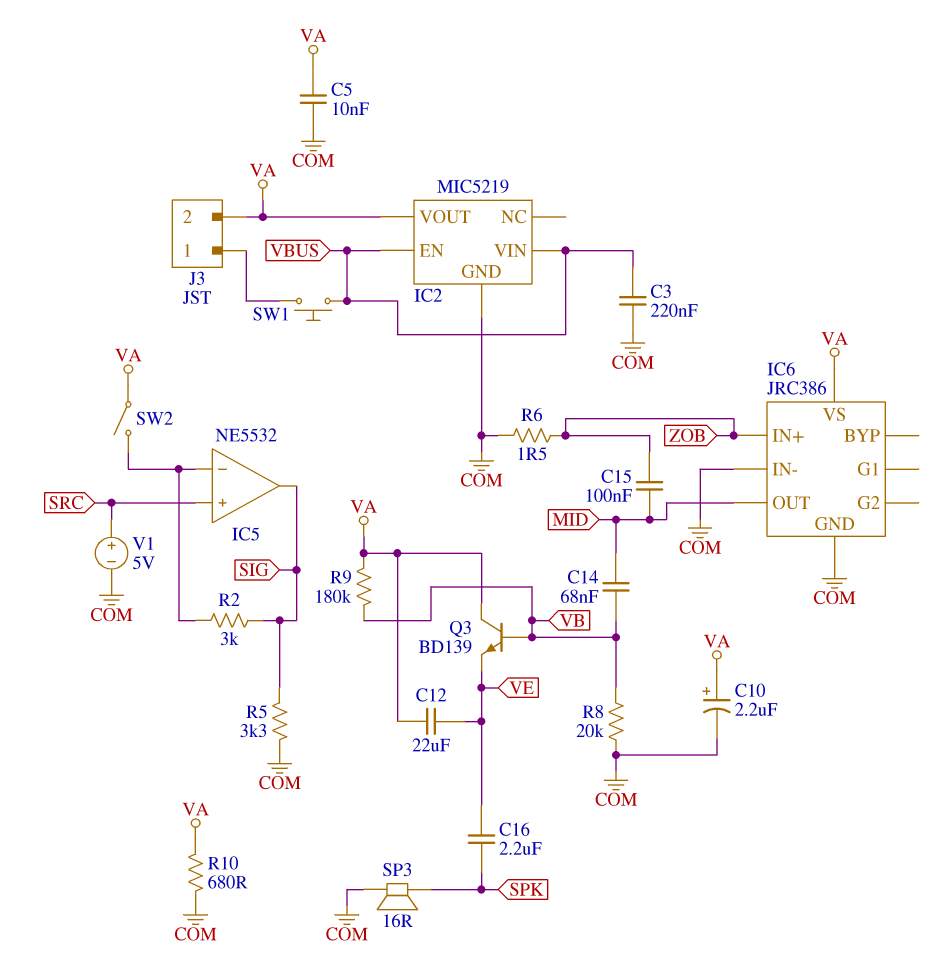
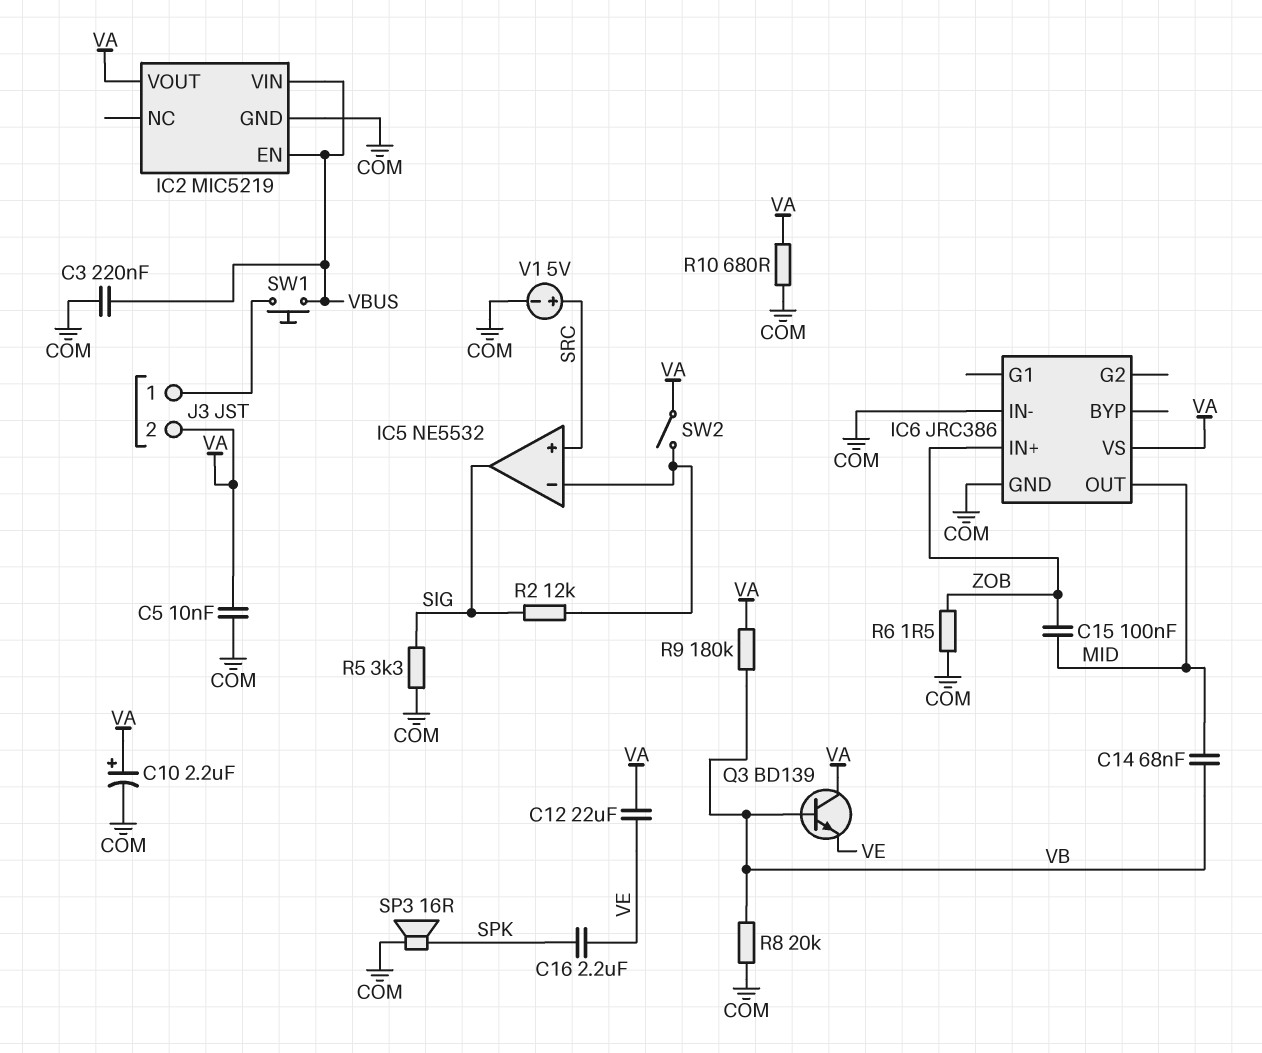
R2: 3k (IC5/in-, SIG) -> 12k (IC5/in-, SIG)

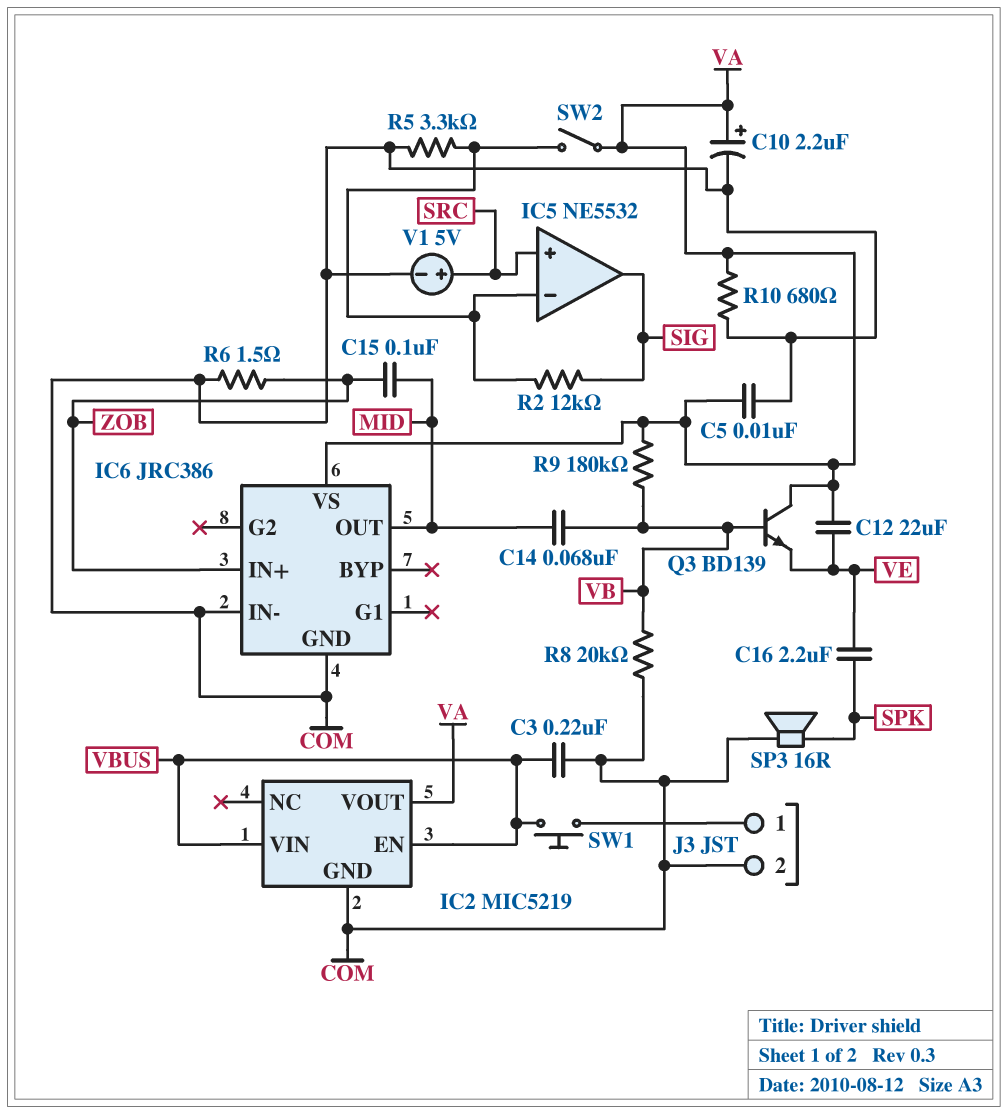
J3 pin 2: VA -> COM
R5: 3.3k (COM, SIG) -> 3.3k (COM, IC5/in-)

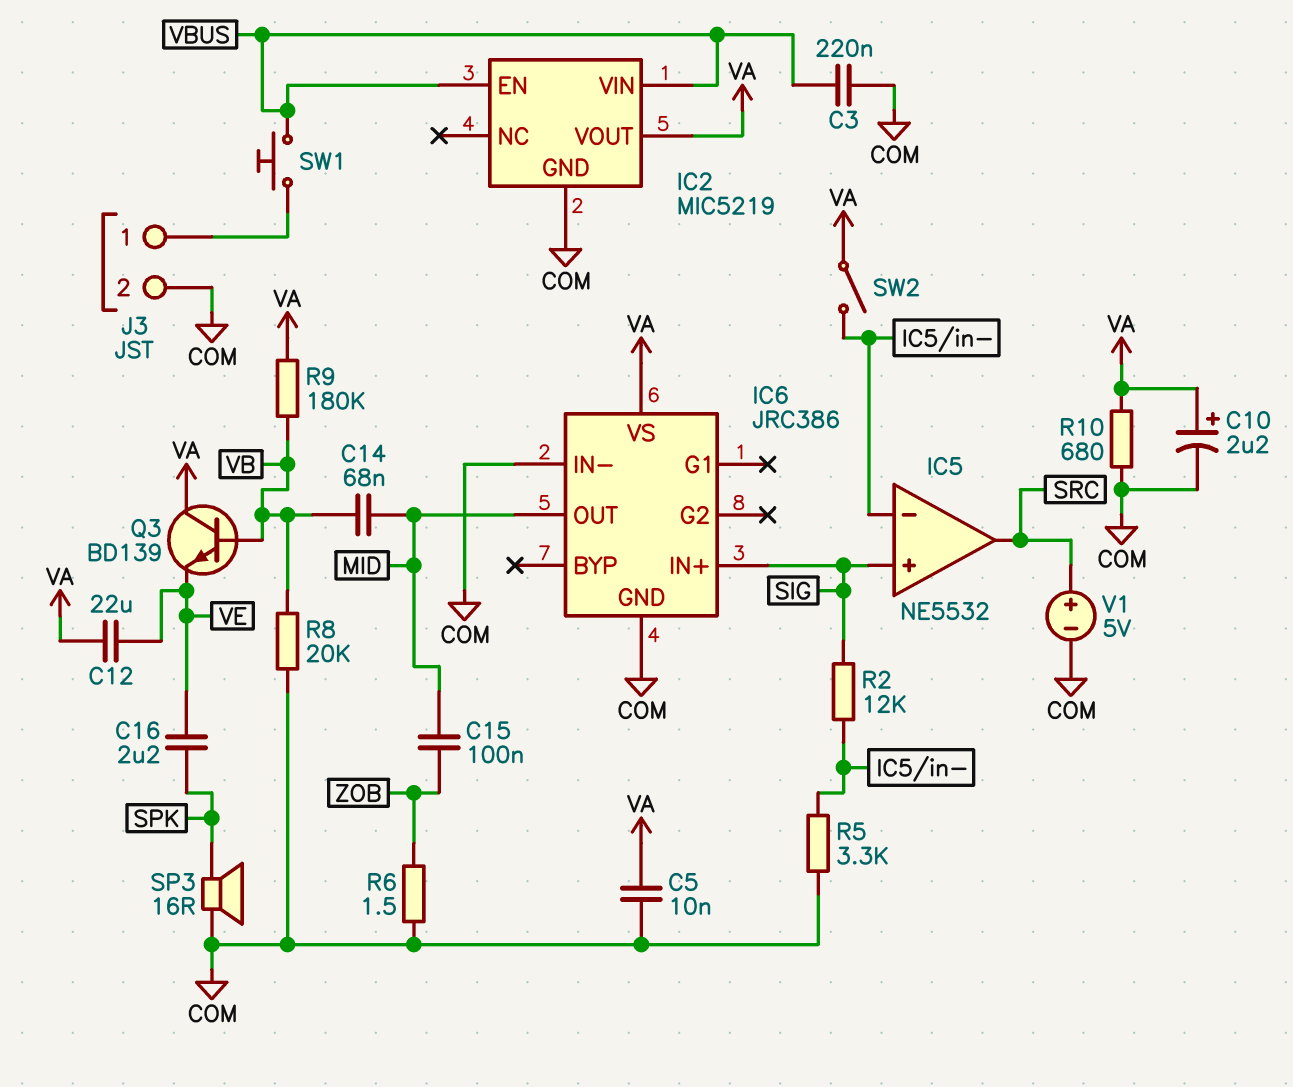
IC5 pin in+: SRC -> SIG
IC5 pin out: SIG -> SRC
IC6 pin IN+: ZOB -> SIG

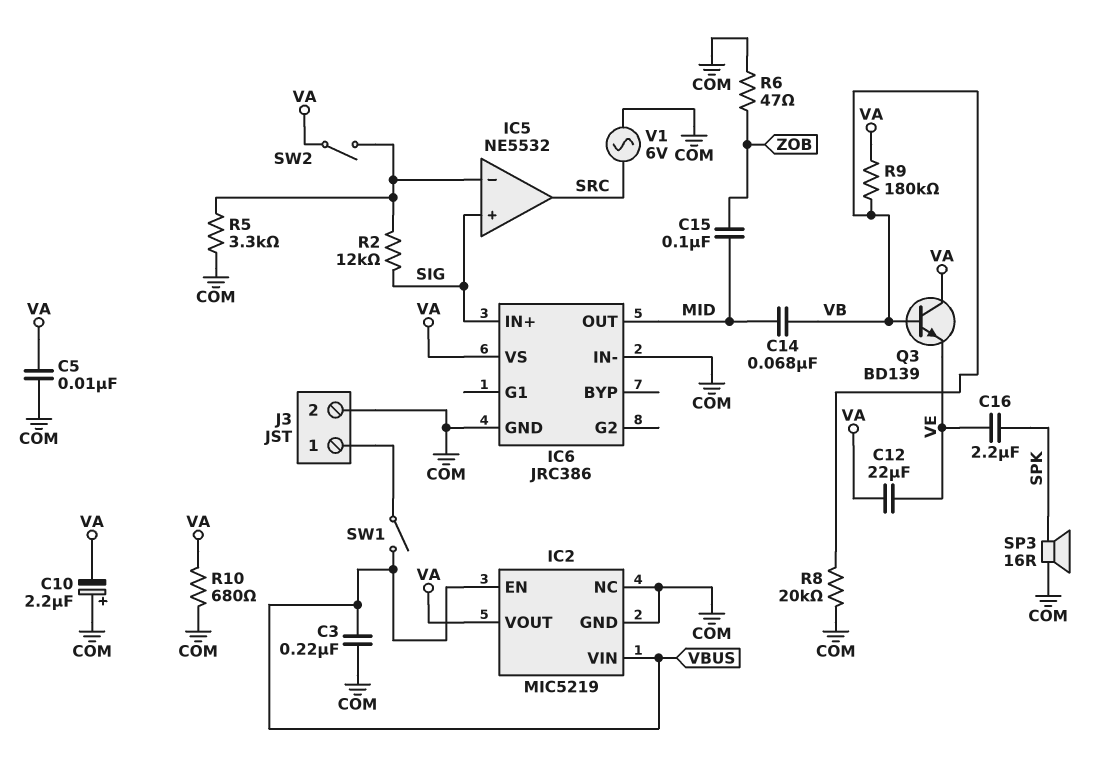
C10: 2.2uF (plus VA, minus COM) -> 2.2uF (plus COM, minus VA)
IC2 pin NC: none -> COM
R6: 1.5 (COM, ZOB) -> 47 (COM, ZOB)
SW1: button (J3/1, VBUS) -> switch (J3/1, VBUS)
V1: 5V (plus SRC, minus COM) -> AC 6V (COM, SRC)

